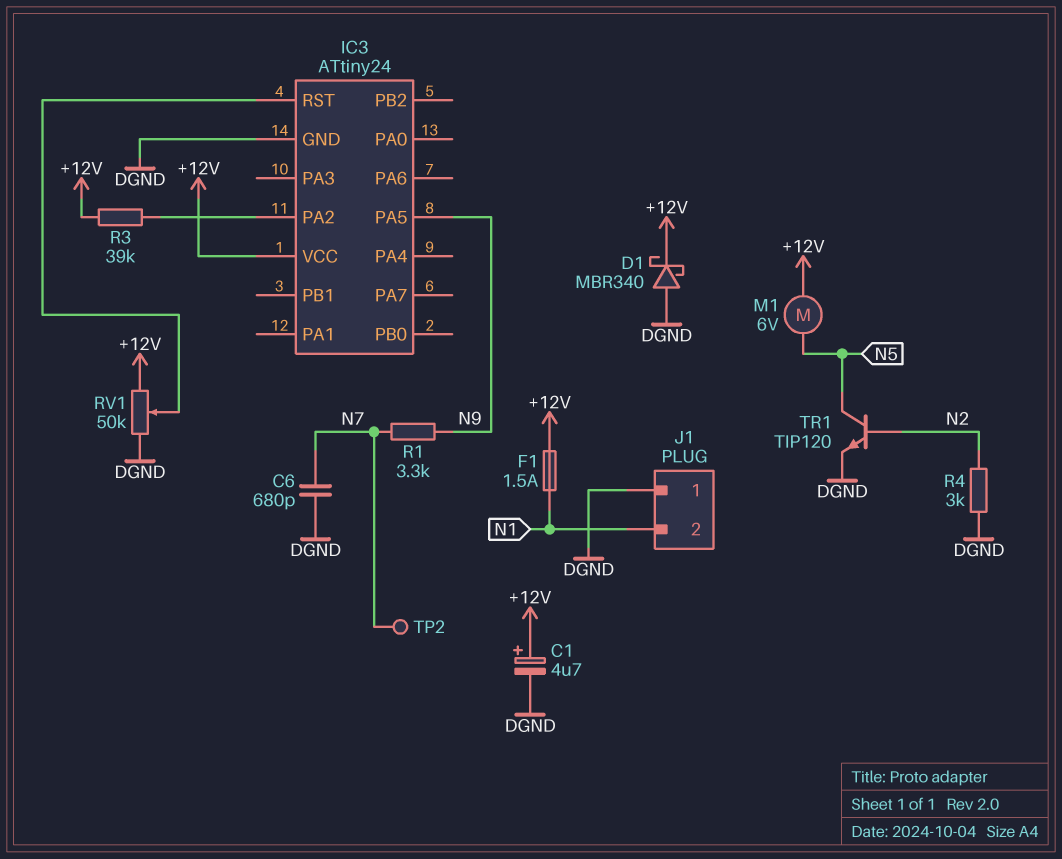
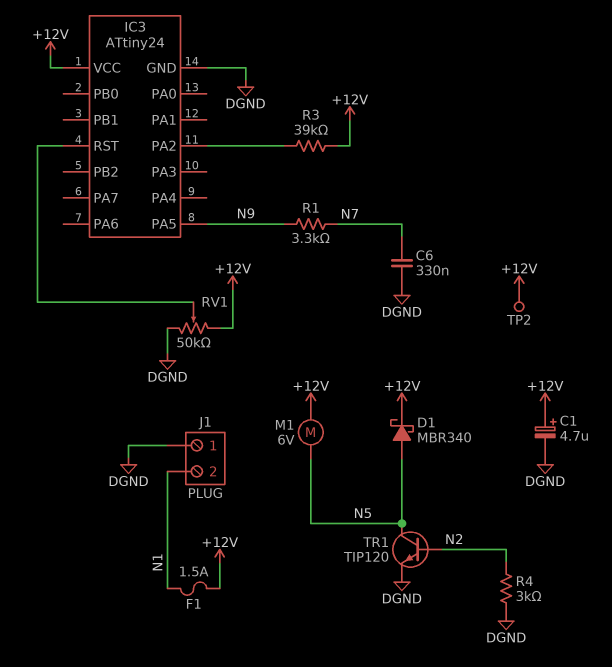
C6: 680pF (DGND, N7) -> 330nF (DGND, N7)
D1: schottky MBR340 (A DGND, K +12V) -> schottky MBR340 (A N5, K +12V)
TP2: test point (N7) -> test point (+12V)

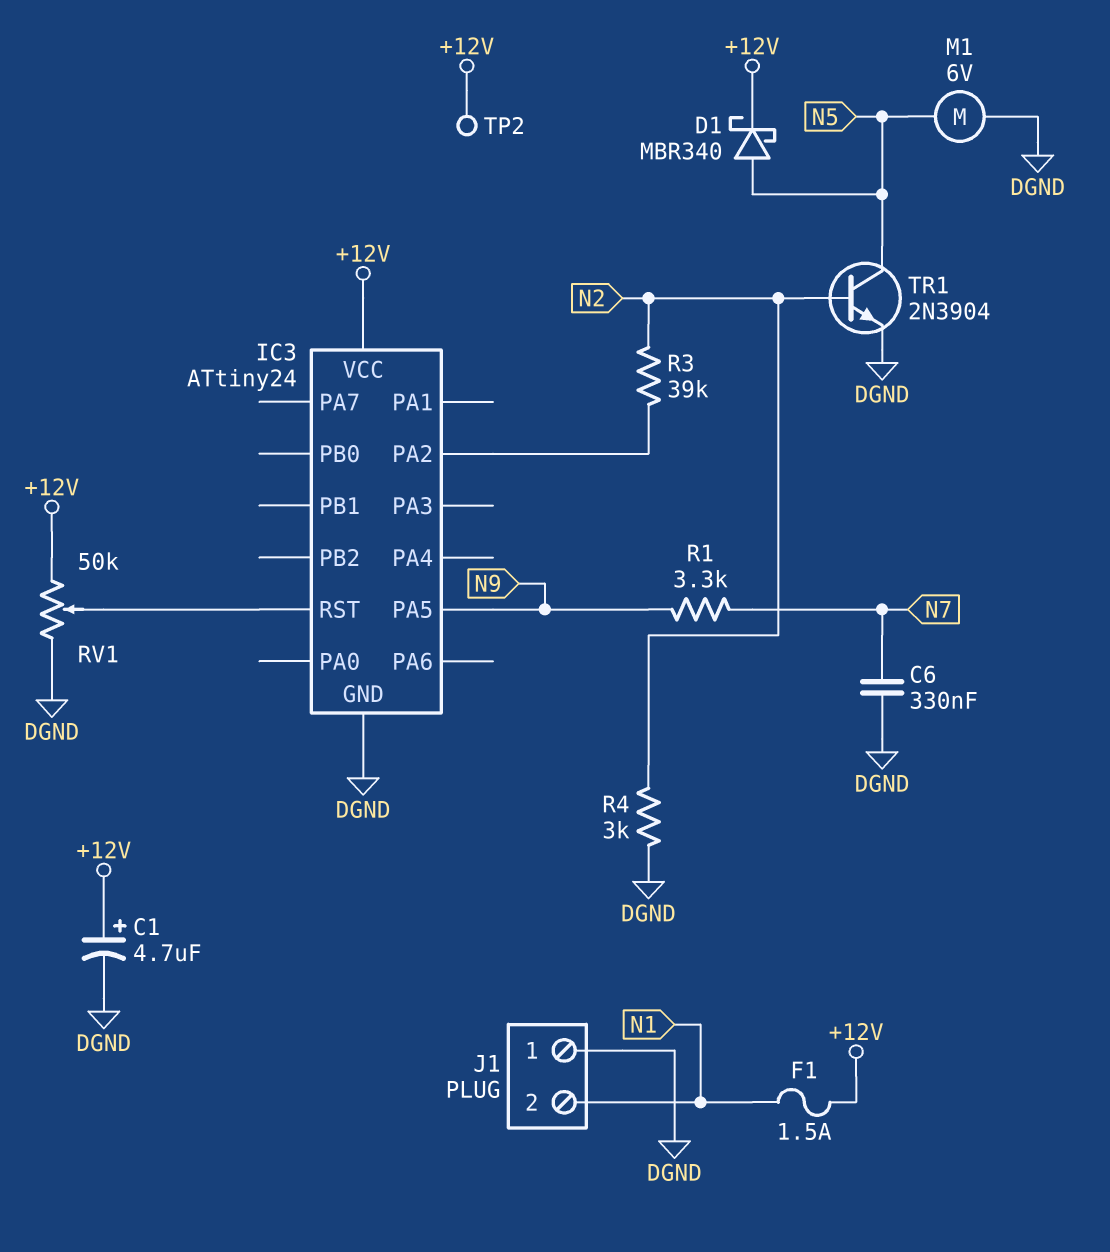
M1: motor 6V (+12V, N5) -> motor 6V (DGND, N5)
R3: 39k (+12V, IC3/PA2) -> 39k (IC3/PA2, N2)
TR1: NPN TIP120 (B N2, C N5, E DGND) -> NPN 2N3904 (B N2, C N5, E DGND)

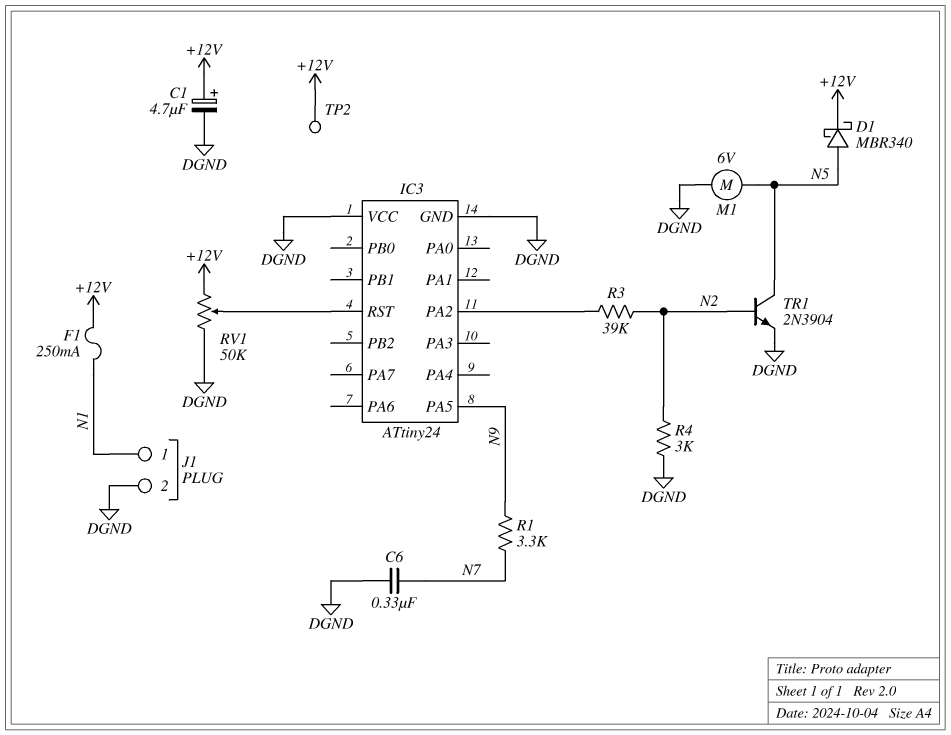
F1: 1.5A (+12V, N1) -> 250mA (+12V, N1)
IC3 pin VCC: +12V -> DGND
J1 pin 1: DGND -> N1
J1 pin 2: N1 -> DGND

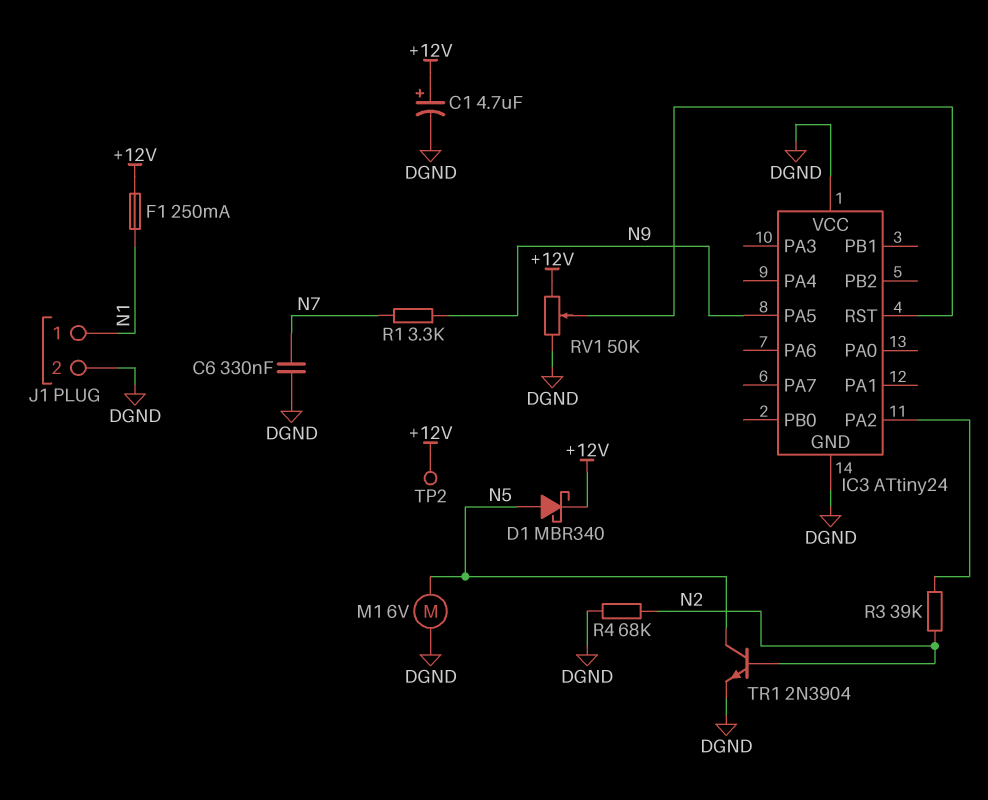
R4: 3k (DGND, N2) -> 68k (DGND, N2)

